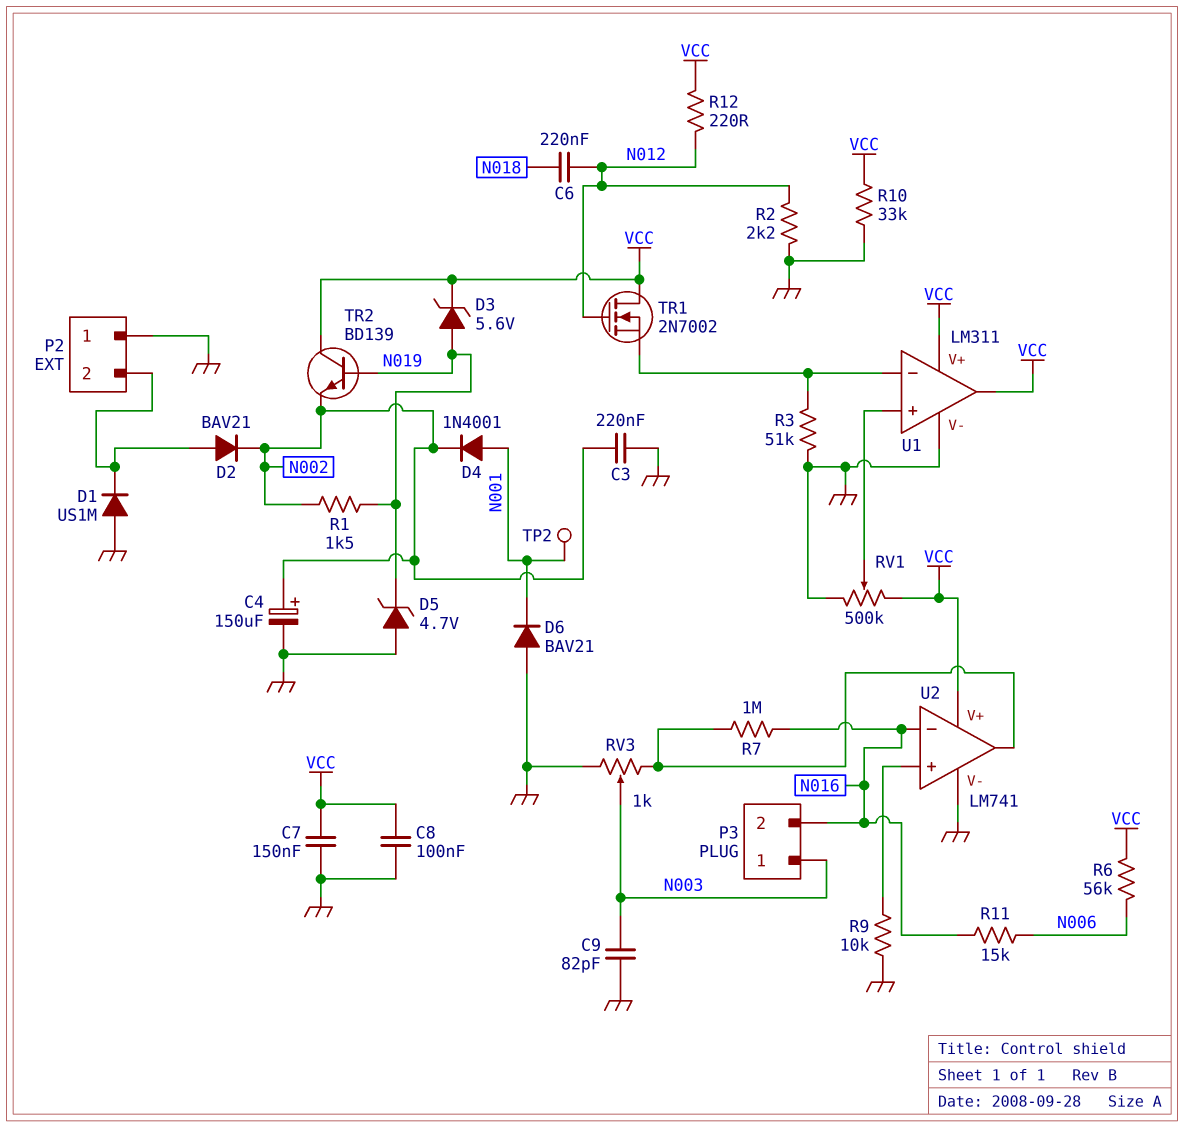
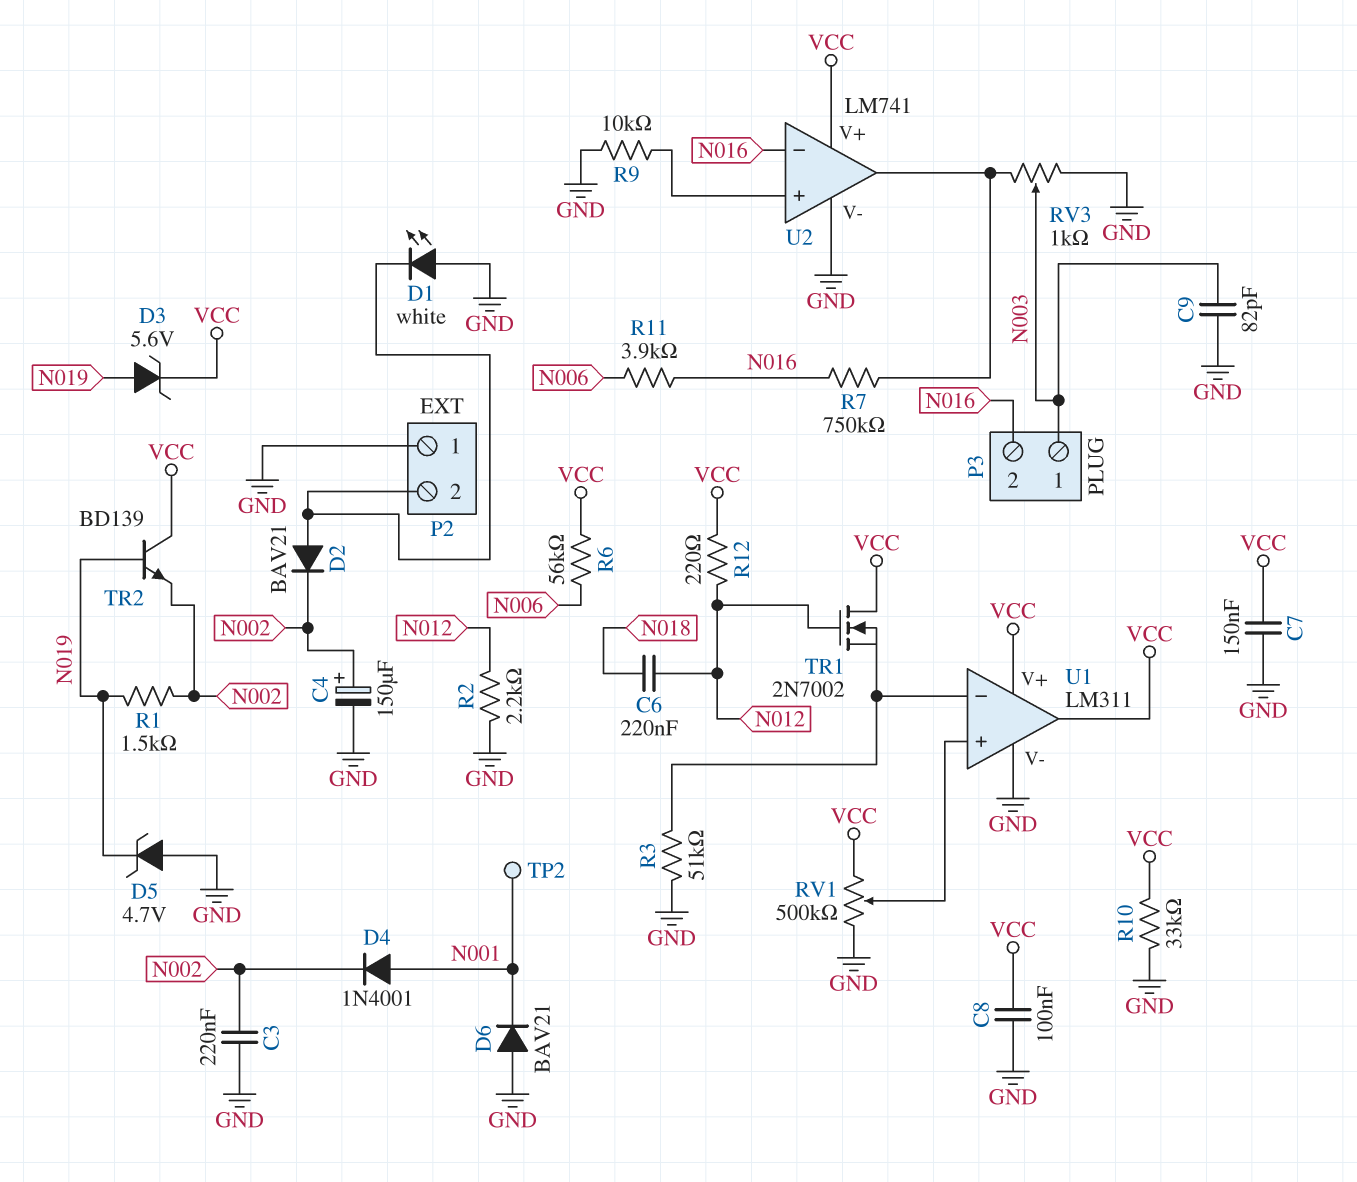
D1: diode US1M (A GND, K P2/2) -> LED white (A GND, K P2/2)
R7: 1M (N016, U2/out) -> 750k (N016, U2/out)
R11: 15k (N006, N016) -> 3.9k (N006, N016)

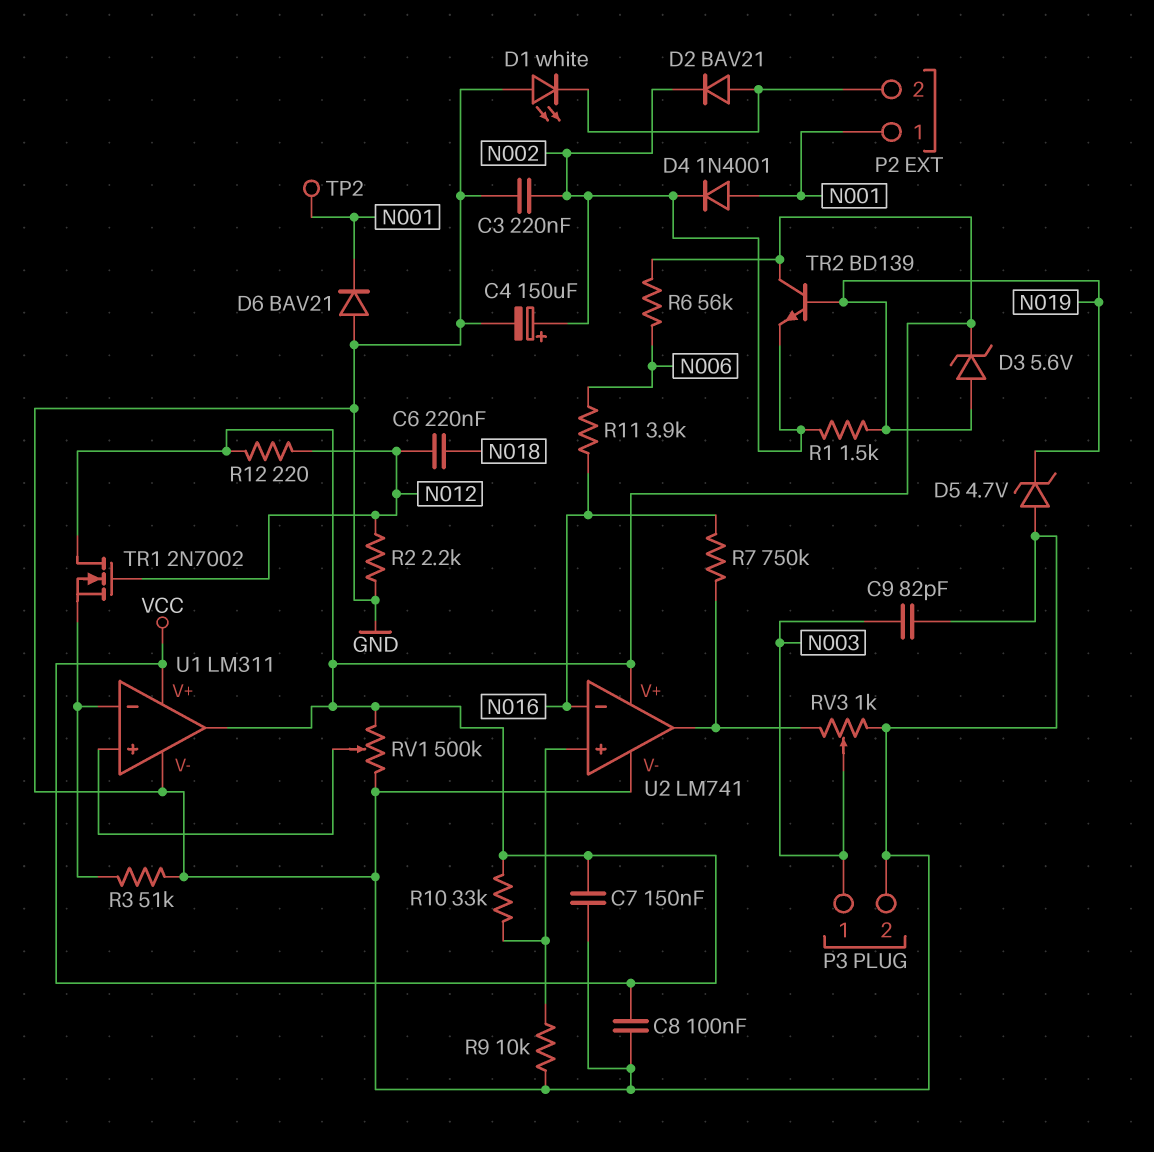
P2 pin 1: GND -> N001
P3 pin 2: N016 -> GND
R10: 33k (GND, VCC) -> 33k (U2/in+, VCC)

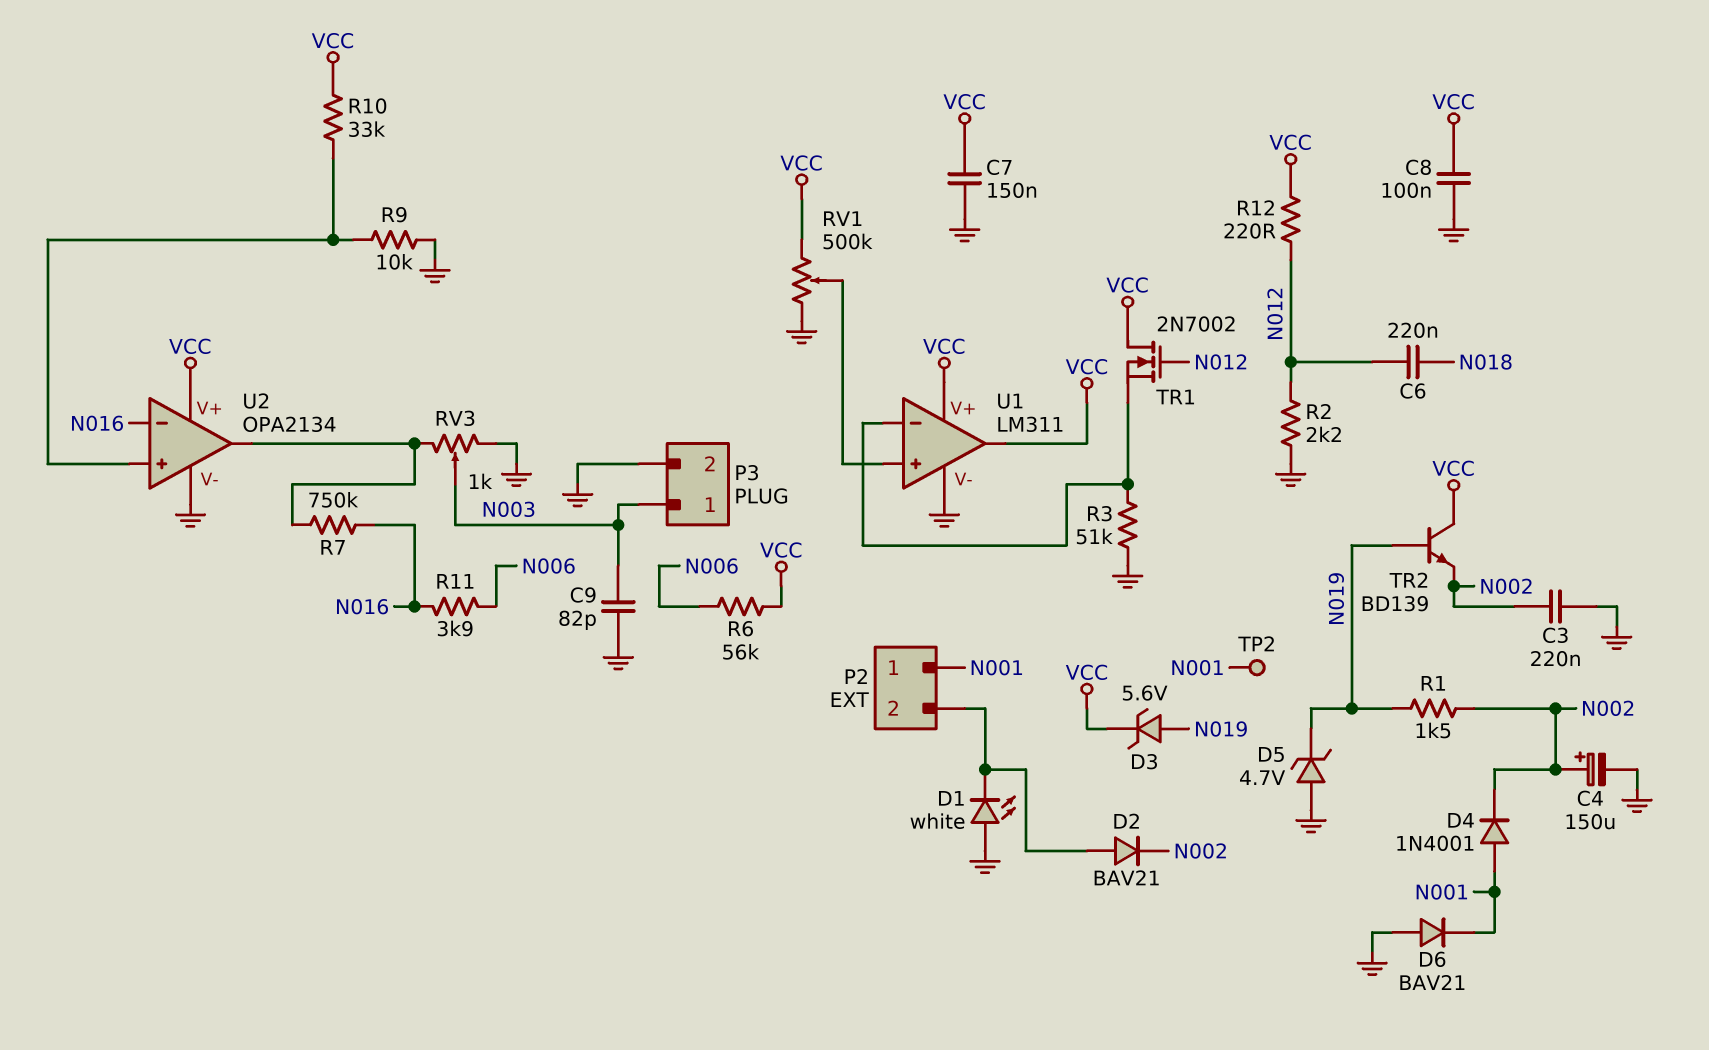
U2: LM741 -> OPA2134

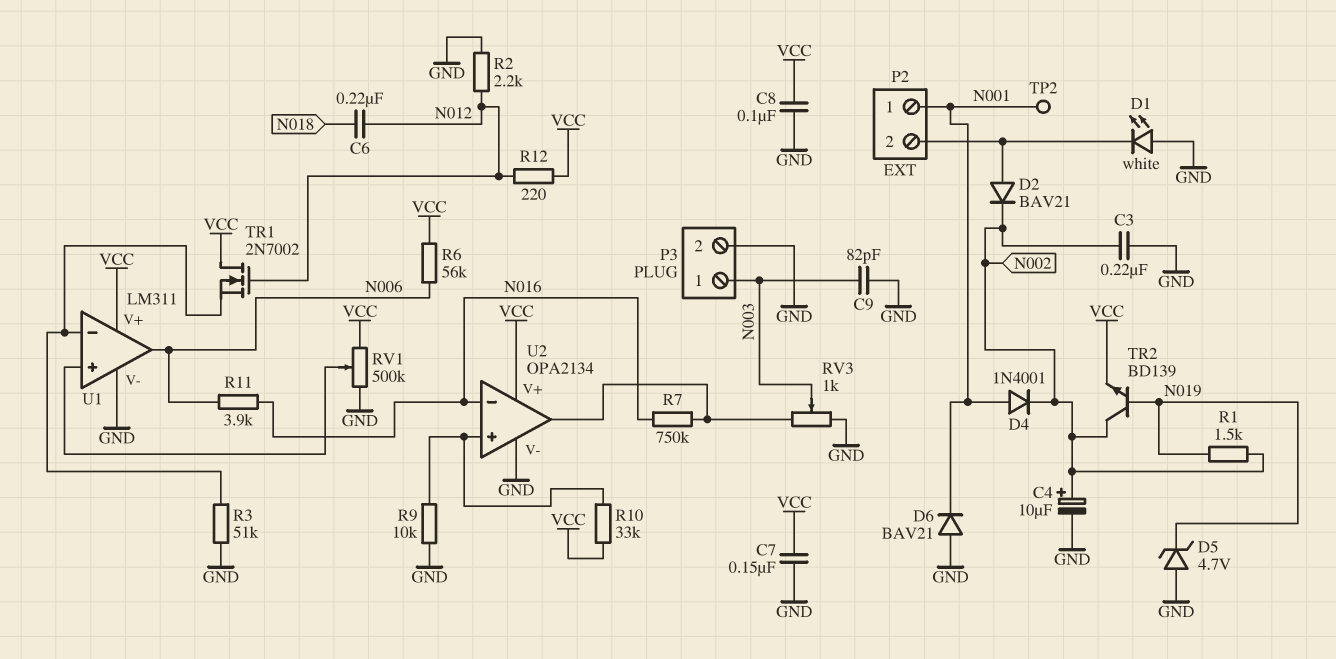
C4: 150uF (plus N002, minus GND) -> 10uF (plus N002, minus GND)
D3: zener 5.6V (A N019, K VCC) -> none
TR2: NPN BD139 (B N019, C VCC, E N002) -> NPN BD139 (B N019, C N002, E VCC)
U1 pin out: VCC -> N006

